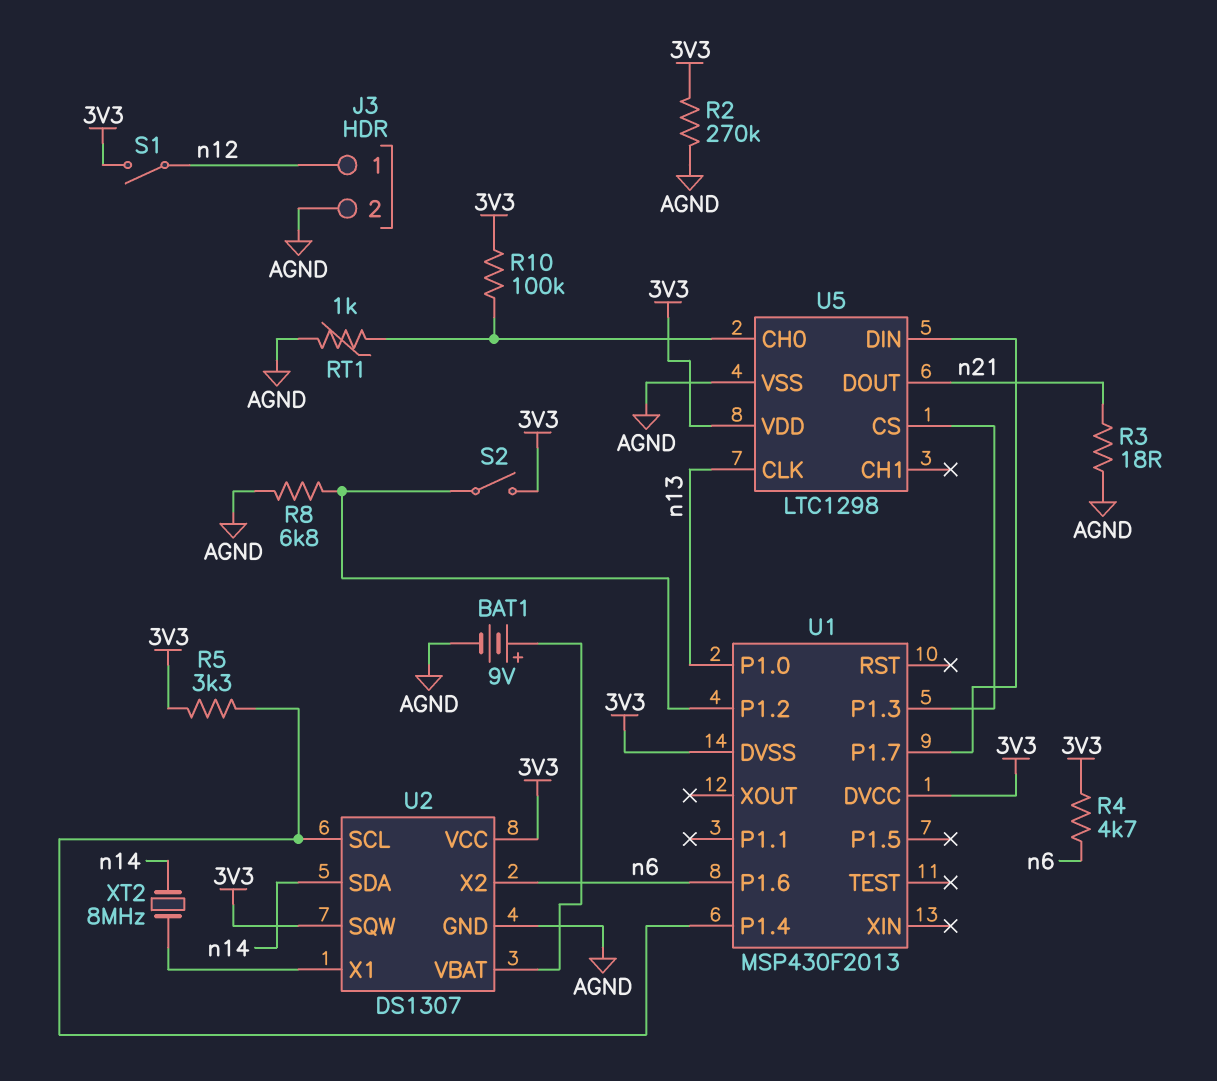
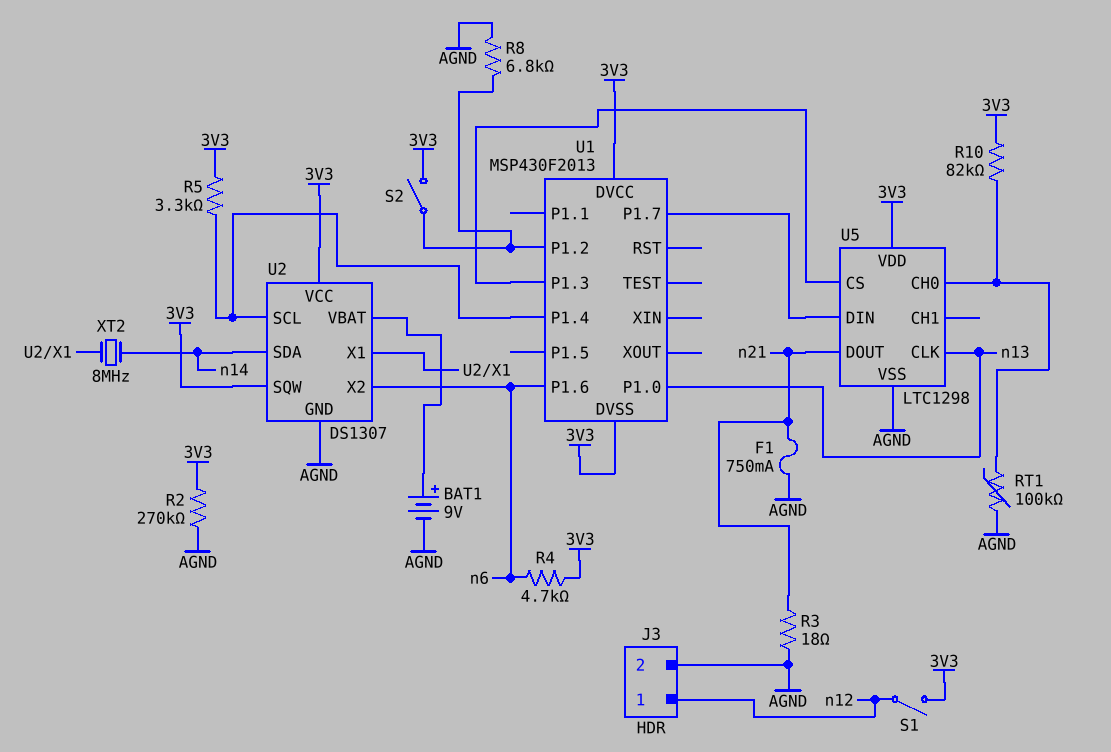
F1: none -> 750mA (AGND, n21)
R10: 100k (3V3, U5/CH0) -> 82k (3V3, U5/CH0)
RT1: 1k (AGND, U5/CH0) -> 100k (AGND, U5/CH0)

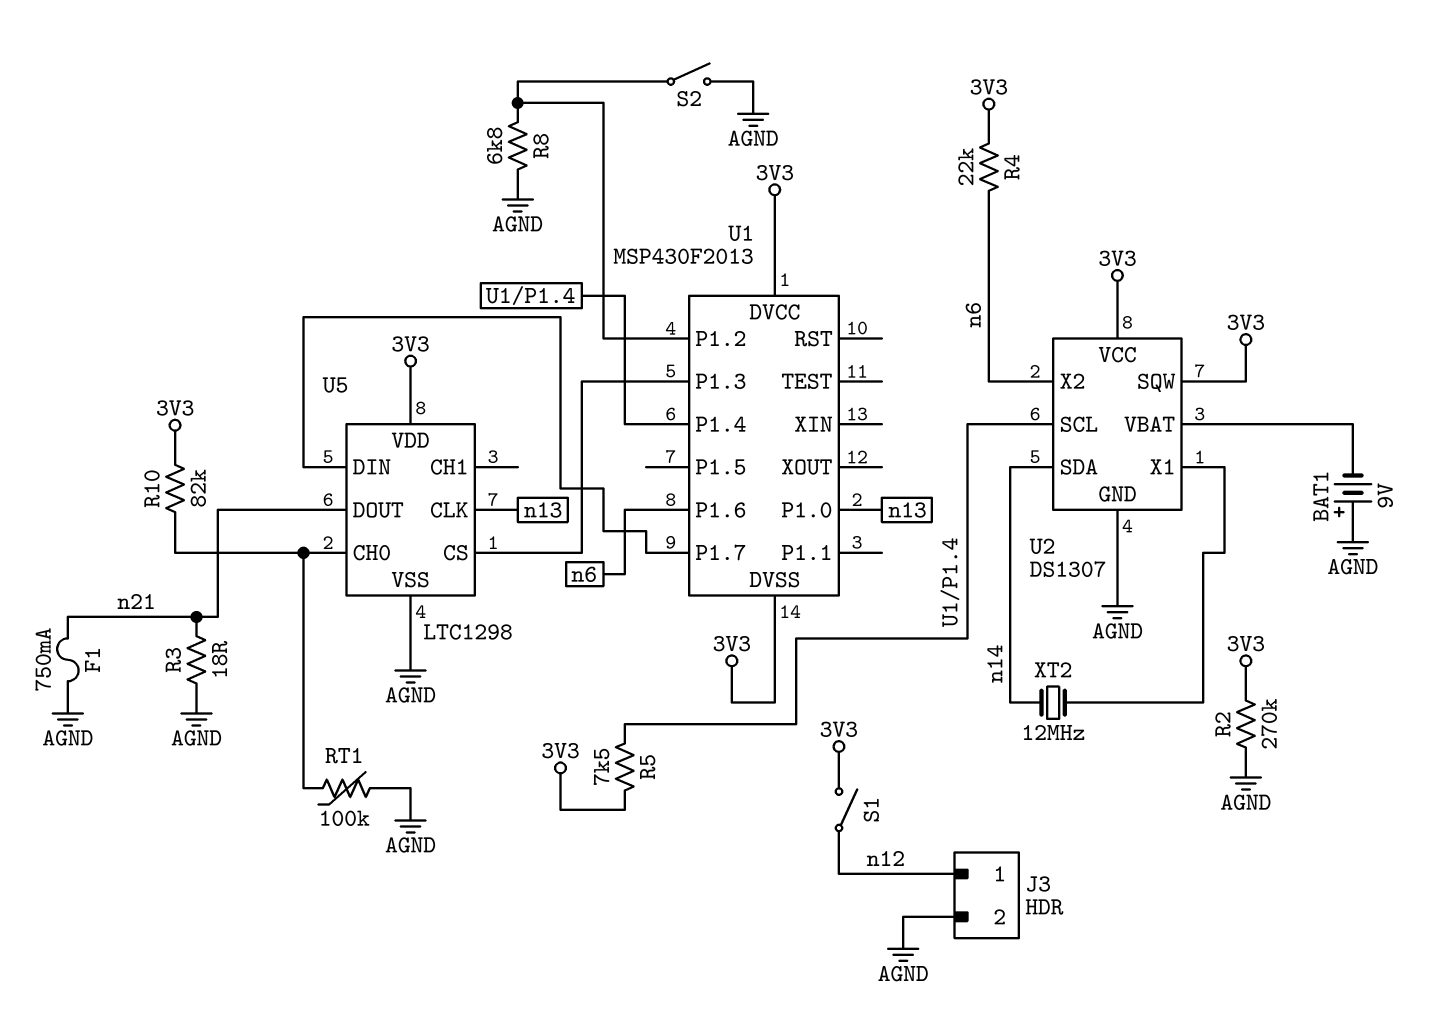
BAT1: 9V (plus U2/VBAT, minus AGND) -> 9V (plus AGND, minus U2/VBAT)
R4: 4.7k (3V3, n6) -> 22k (3V3, n6)
R5: 3.3k (3V3, U1/P1.4) -> 7.5k (3V3, U1/P1.4)
S2: switch (3V3, U1/P1.2) -> switch (AGND, U1/P1.2)
XT2: 8MHz (U2/X1, n14) -> 12MHz (U2/X1, n14)

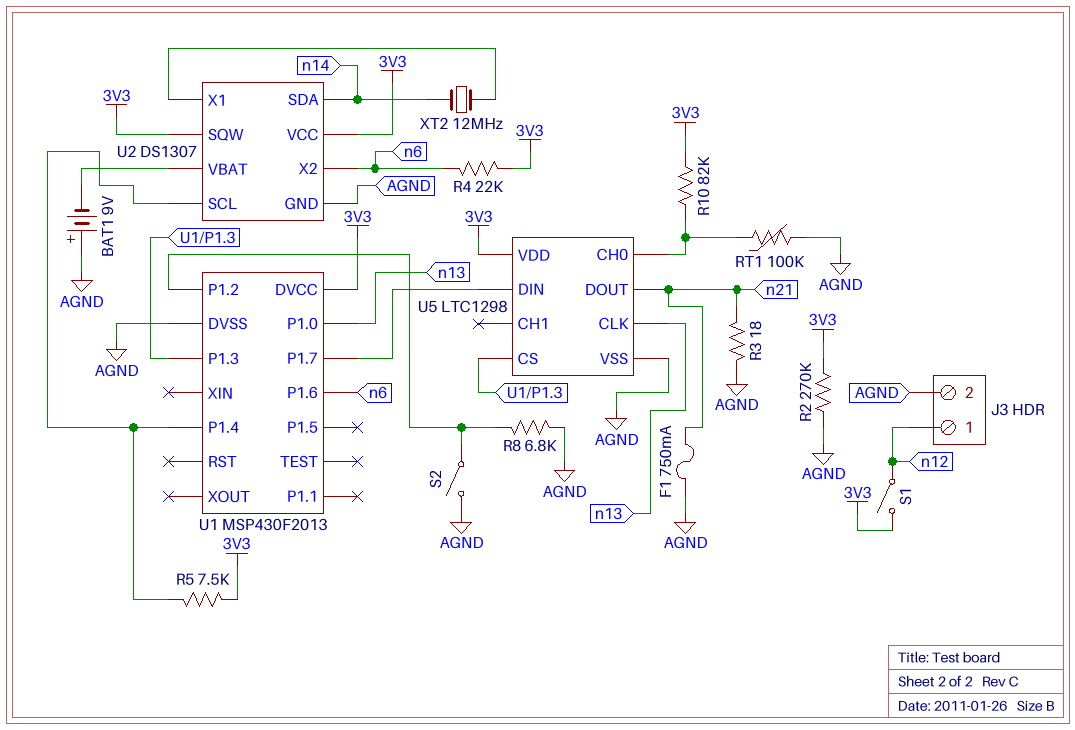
U1 pin DVSS: 3V3 -> AGND

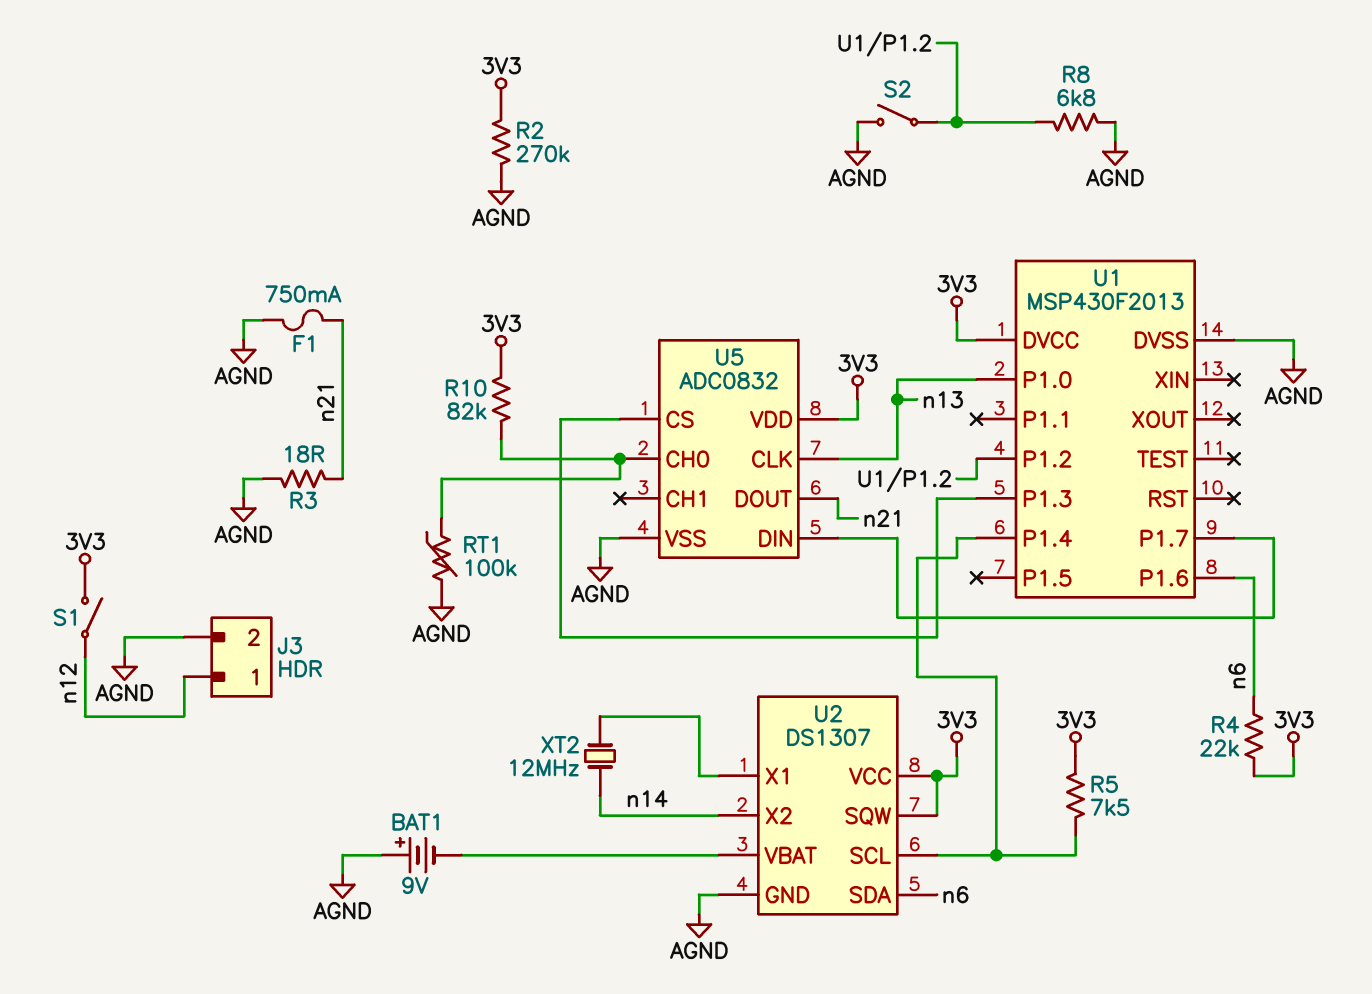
U2 pin SDA: n14 -> n6
U2 pin X2: n6 -> n14
U5: LTC1298 -> ADC0832

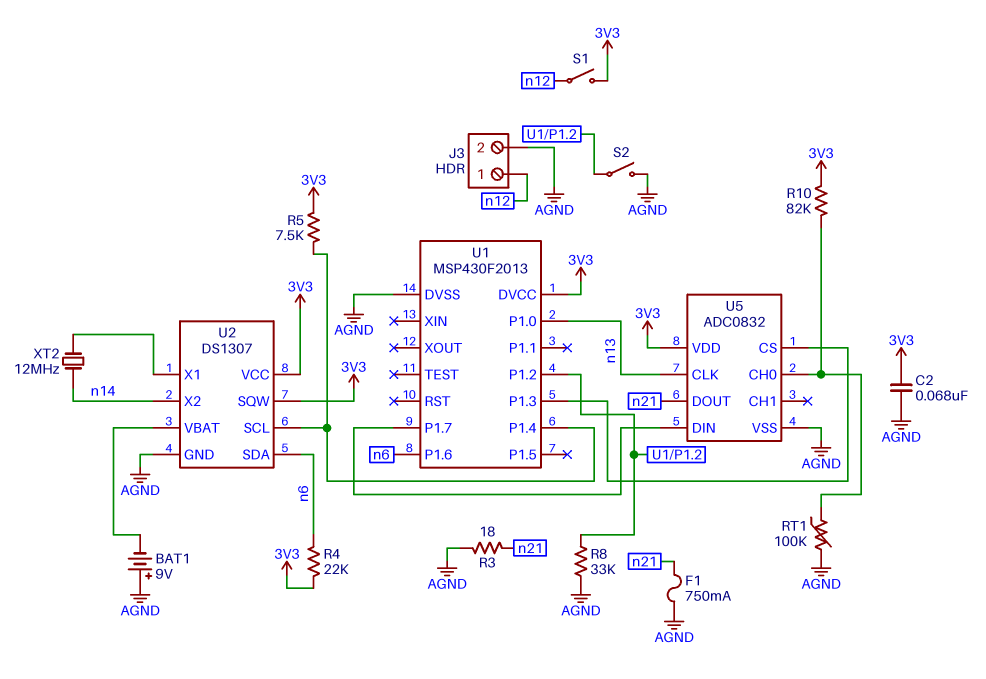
C2: none -> 68nF (3V3, AGND)
R2: 270k (3V3, AGND) -> none
R8: 6.8k (AGND, U1/P1.2) -> 33k (AGND, U1/P1.2)

